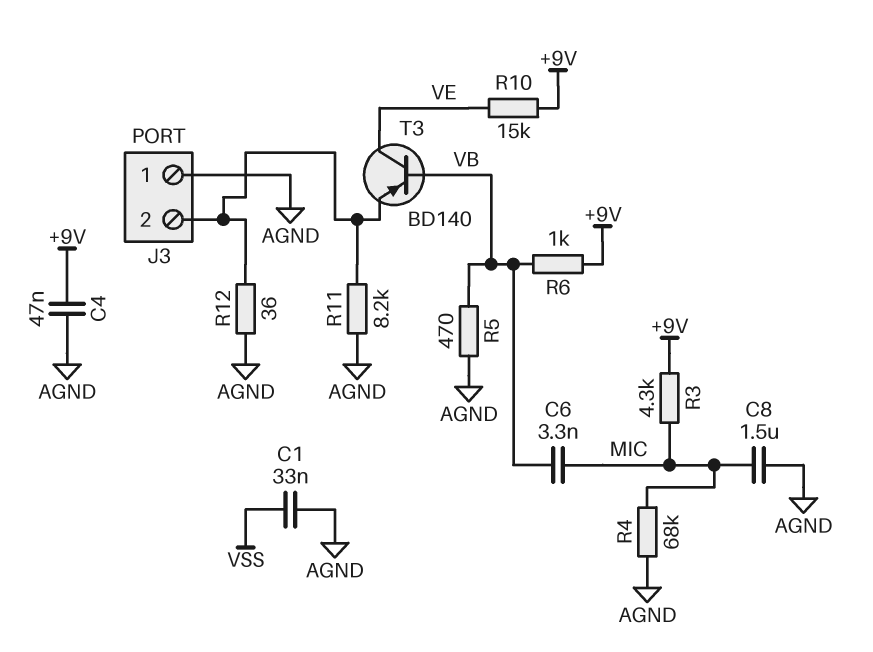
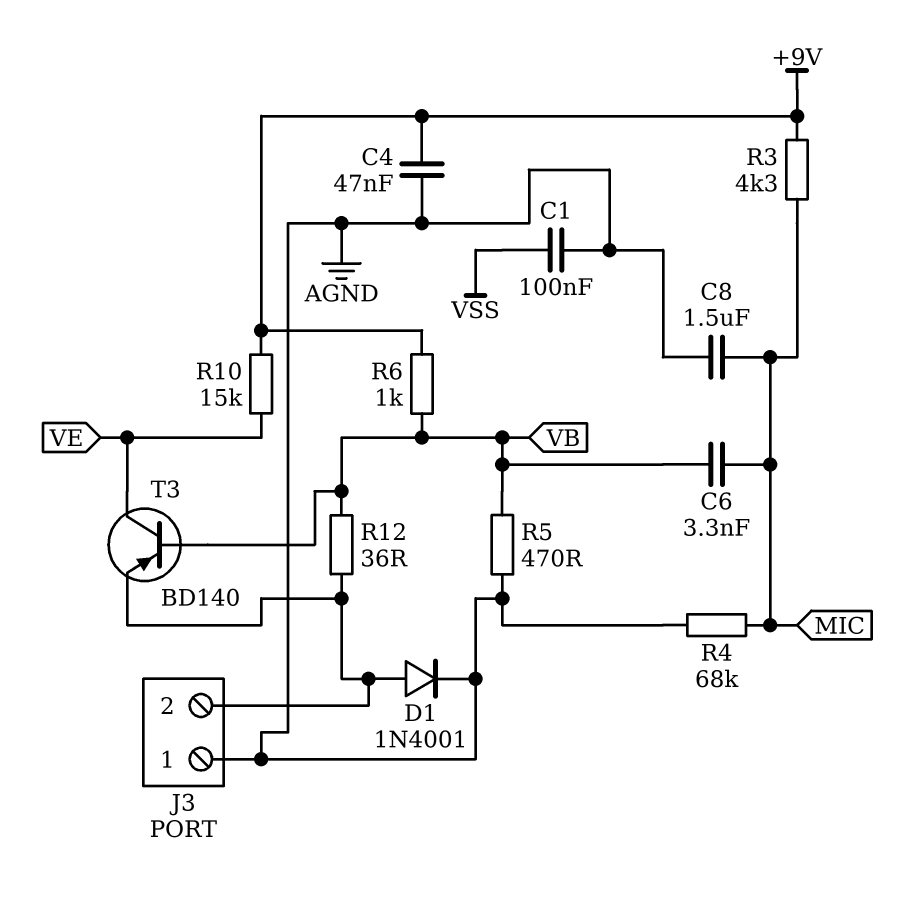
C1: 33nF (AGND, VSS) -> 100nF (AGND, VSS)
D1: none -> diode 1N4001 (A J3/2, K AGND)
R11: 8.2k (AGND, J3/2) -> none
R12: 36 (AGND, J3/2) -> 36 (J3/2, VB)

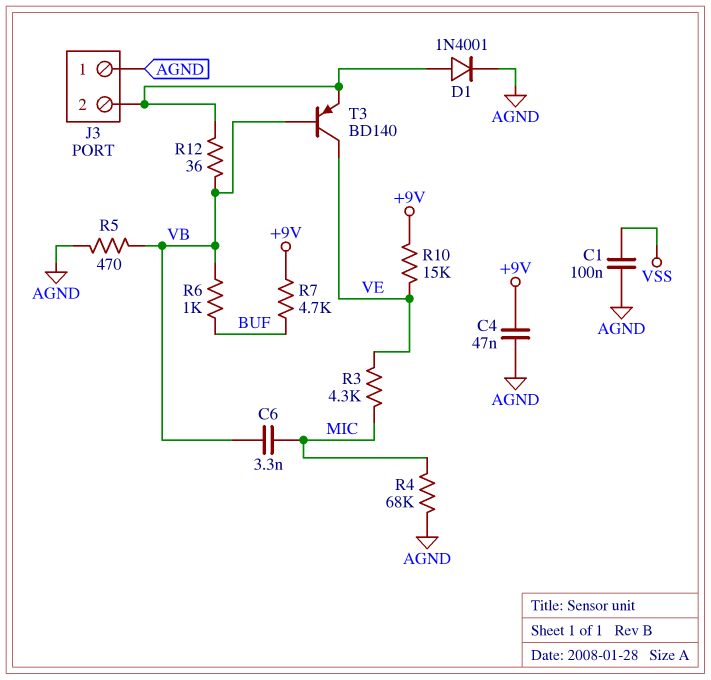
C8: 1.5uF (AGND, MIC) -> none
R3: 4.3k (+9V, MIC) -> 4.3k (MIC, VE)
R6: 1k (+9V, VB) -> 1k (BUF, VB)
R7: none -> 4.7k (+9V, BUF)

